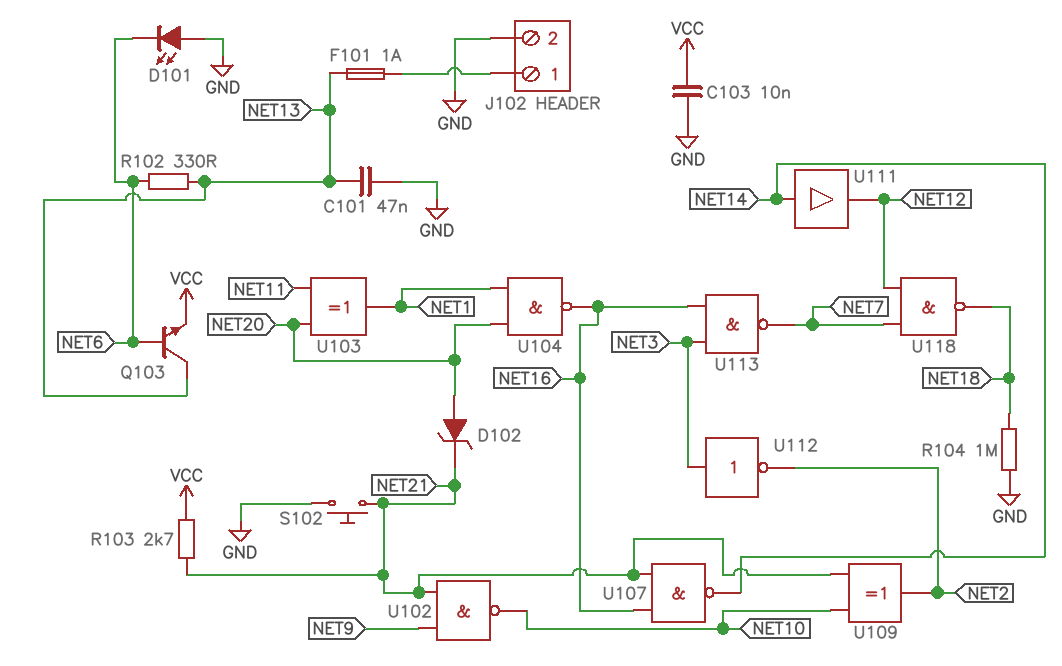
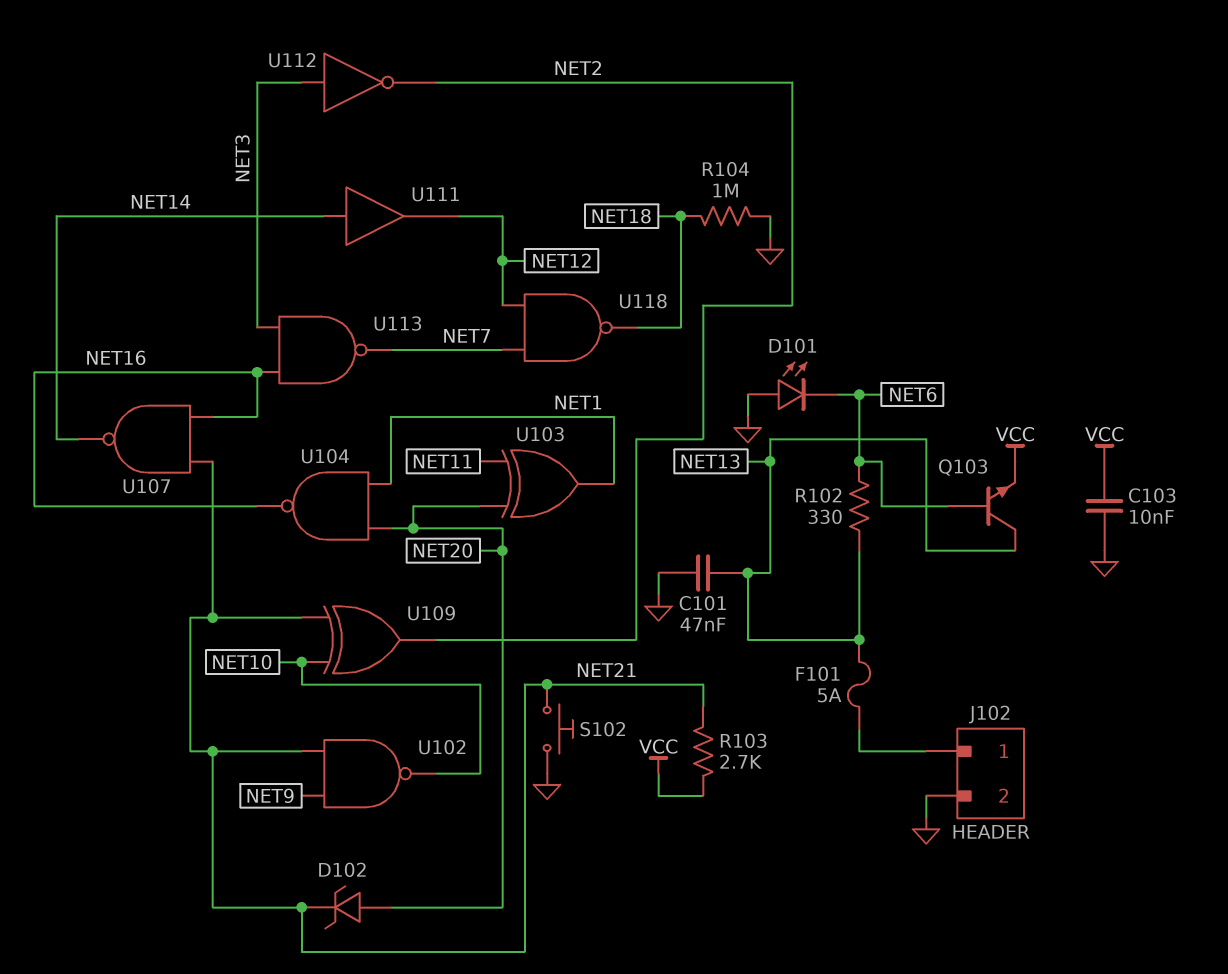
F101: 1A (J102/1, NET13) -> 5A (J102/1, NET13)

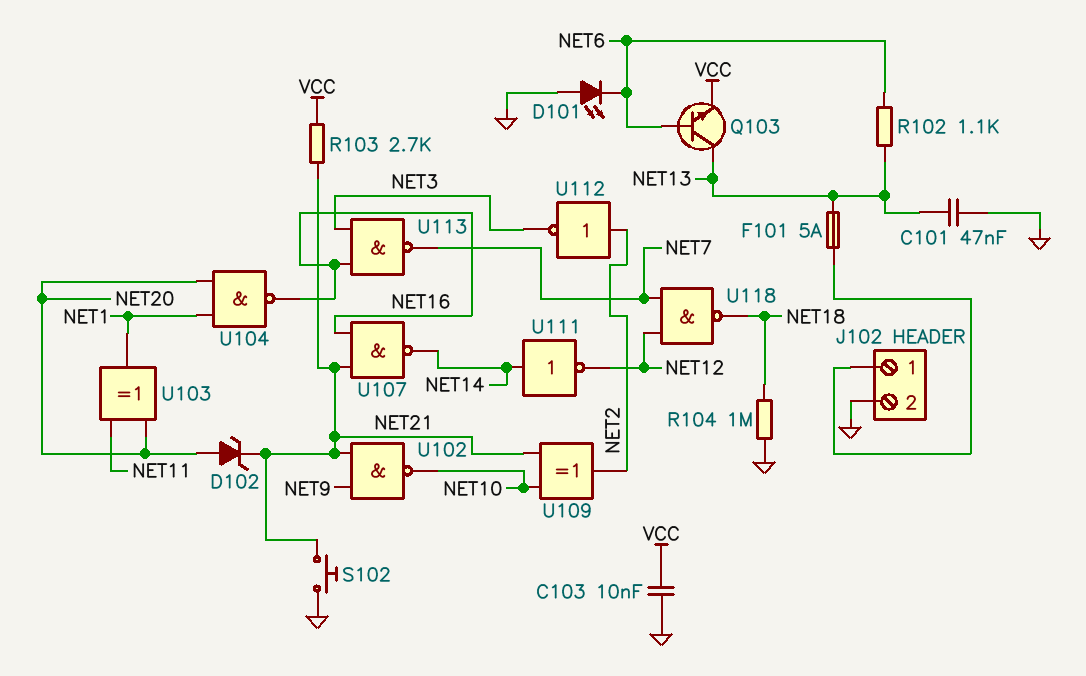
R102: 330 (NET6, NET13) -> 1.1k (NET6, NET13)
U111: buffer (in NET14, out NET12) -> NOT (in NET14, out NET12)
U112: NOT (in NET3, out NET2) -> NOT (in NET2, out NET3)

